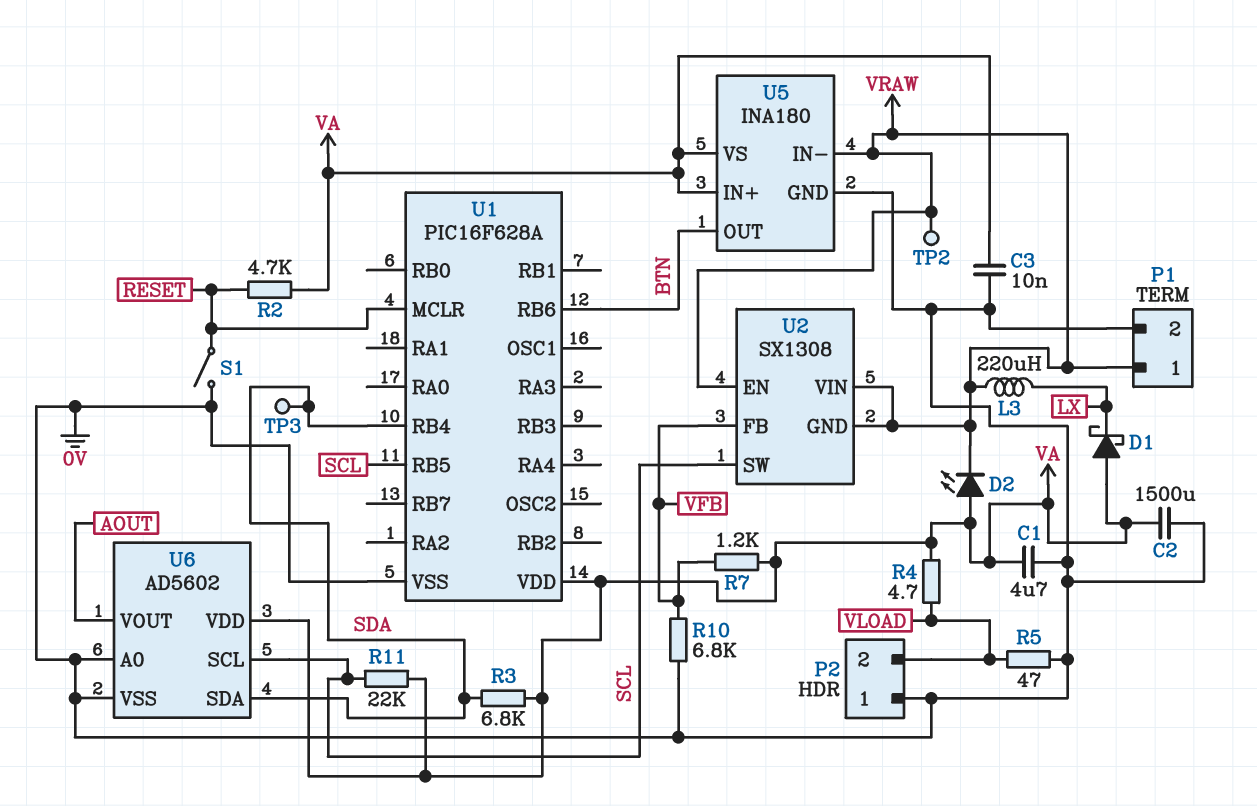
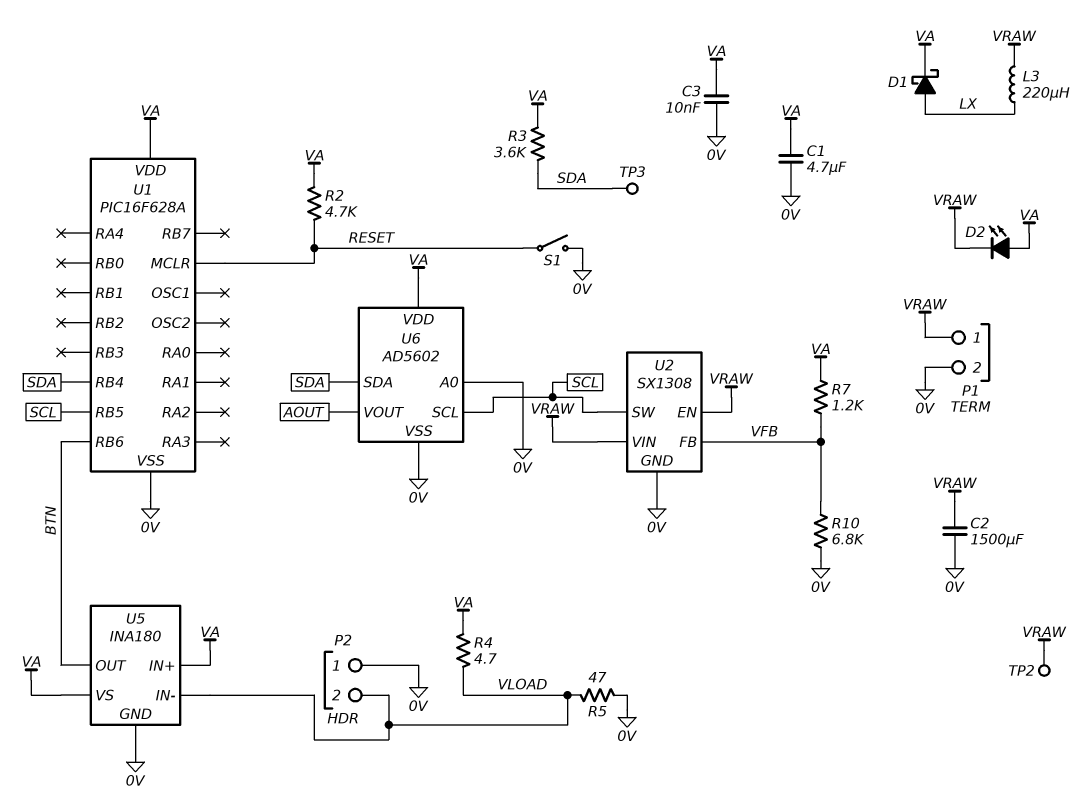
C2: 1500uF (0V, VA) -> 1500uF (0V, VRAW)
D1: schottky (A VA, K LX) -> schottky (A LX, K VA)
R3: 6.8k (SDA, VA) -> 3.6k (SDA, VA)
R11: 22k (SCL, VA) -> none
U2 pin GND: VRAW -> 0V
U5 pin IN-: VRAW -> VLOAD

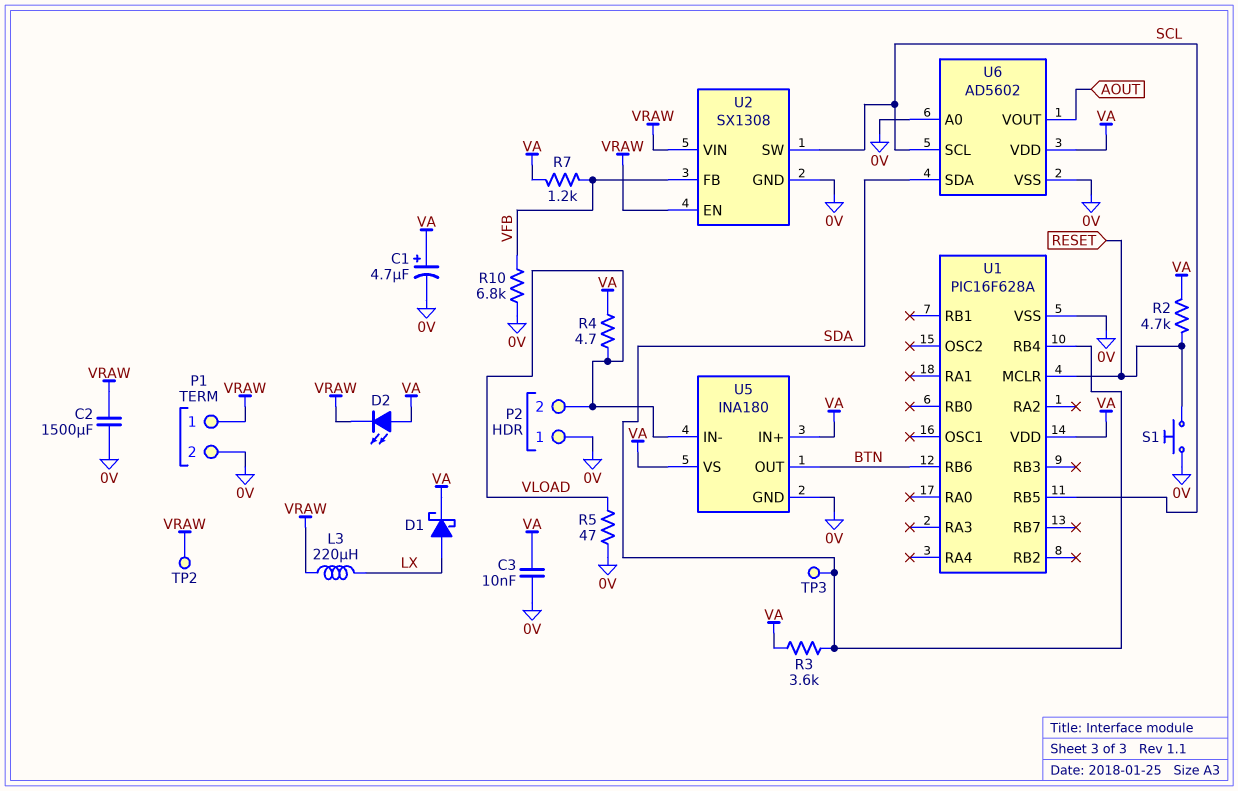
C1: 4.7uF (0V, VA) -> 4.7uF (plus VA, minus 0V)
S1: switch (0V, RESET) -> button (0V, RESET)

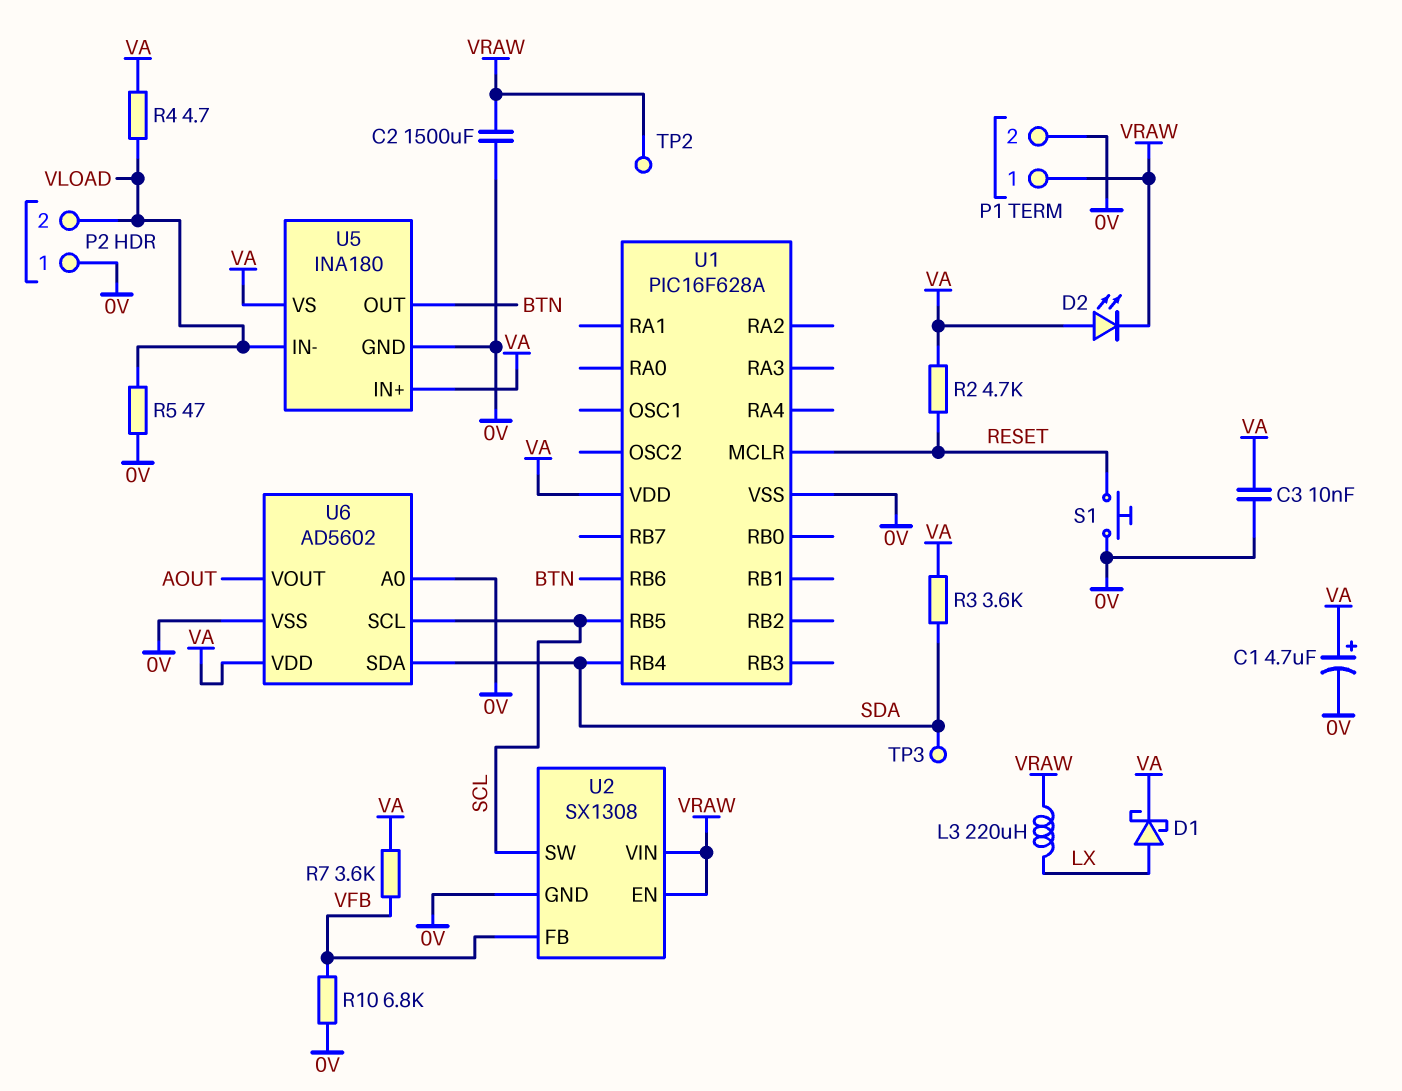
R7: 1.2k (VA, VFB) -> 3.6k (VA, VFB)

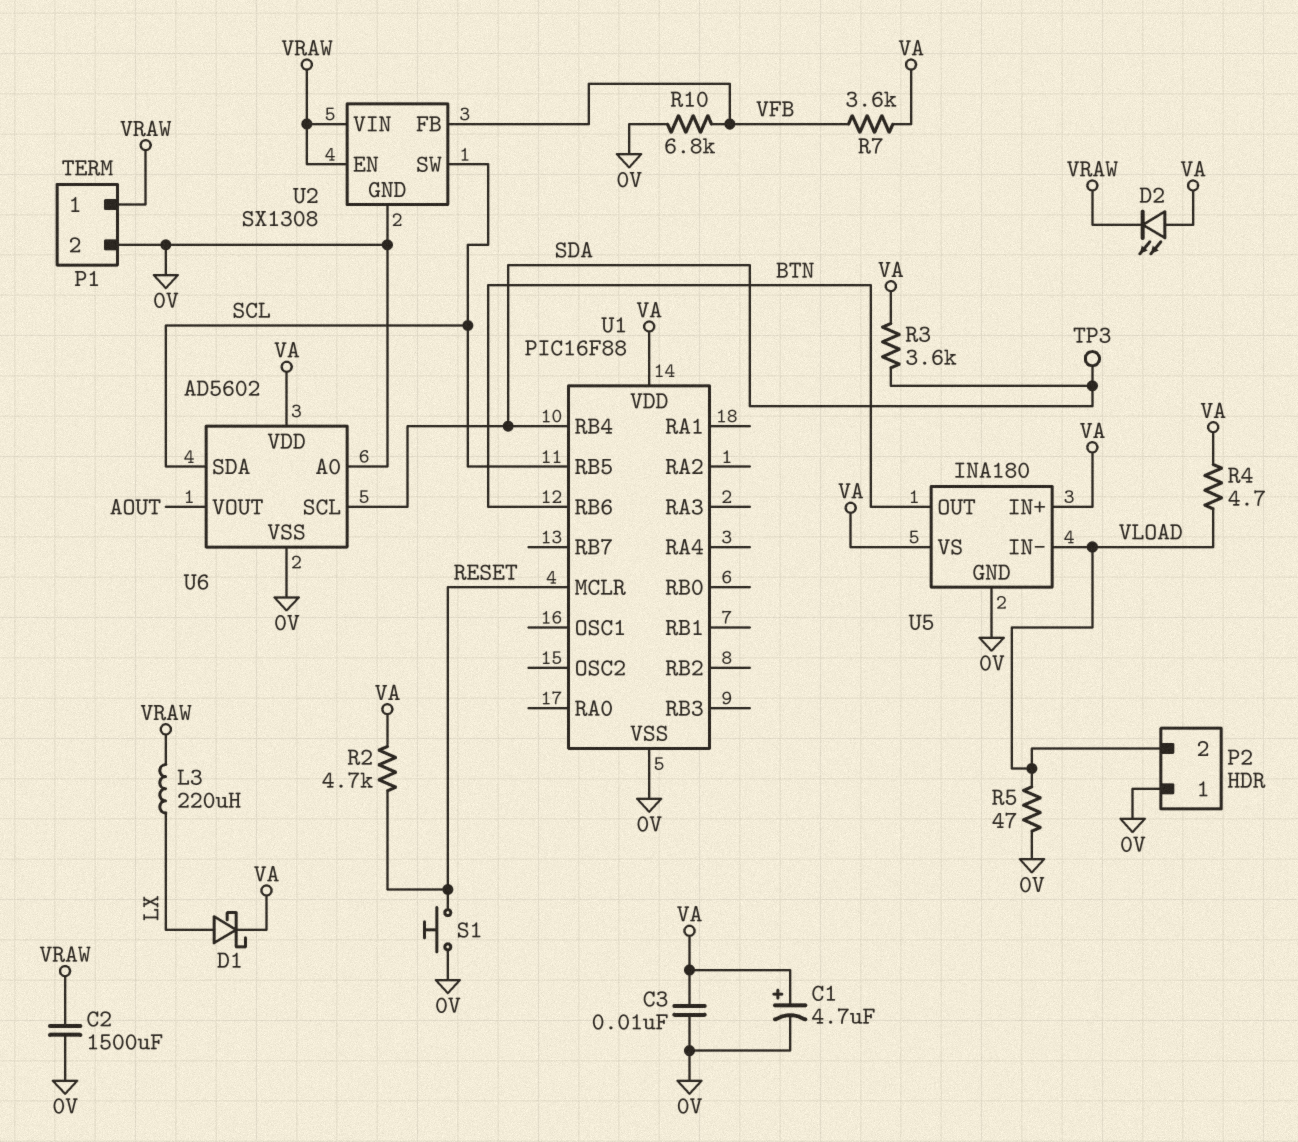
TP2: test point (VRAW) -> none
U1: PIC16F628A -> PIC16F88
U6 pin SCL: SCL -> SDA
U6 pin SDA: SDA -> SCL

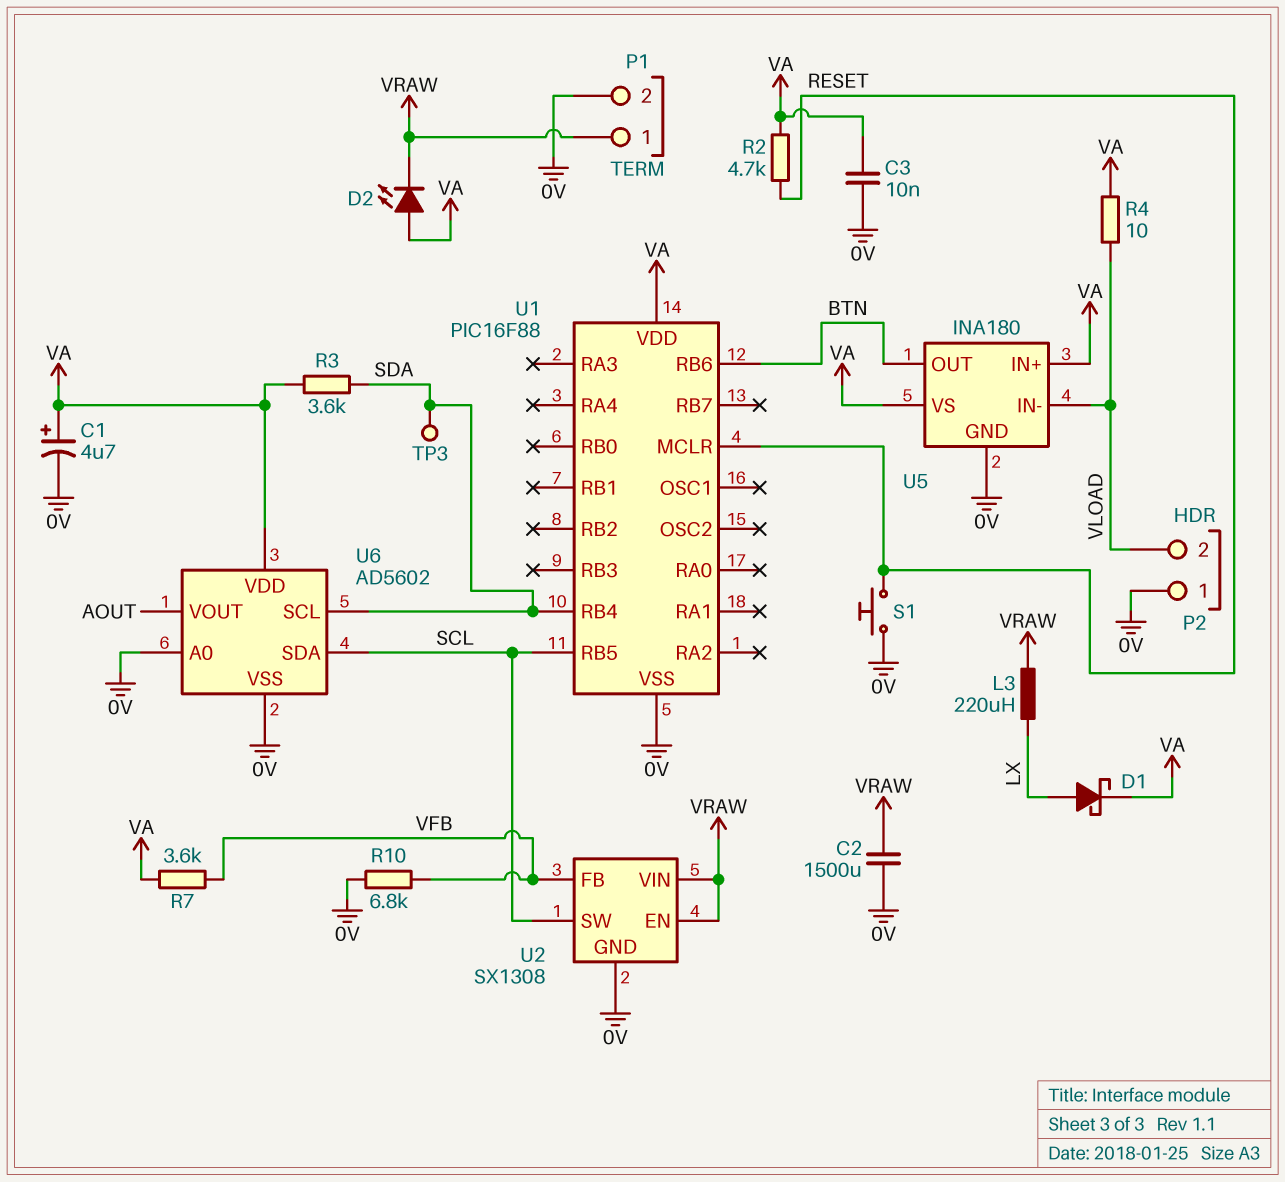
R4: 4.7 (VA, VLOAD) -> 10 (VA, VLOAD)
R5: 47 (0V, VLOAD) -> none

